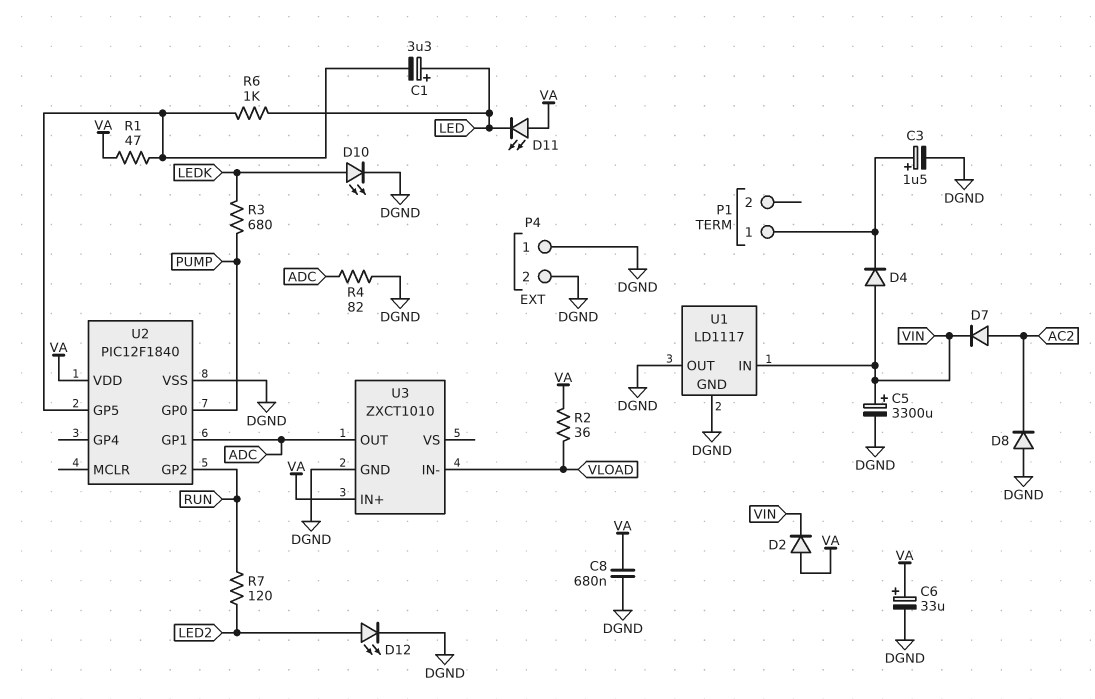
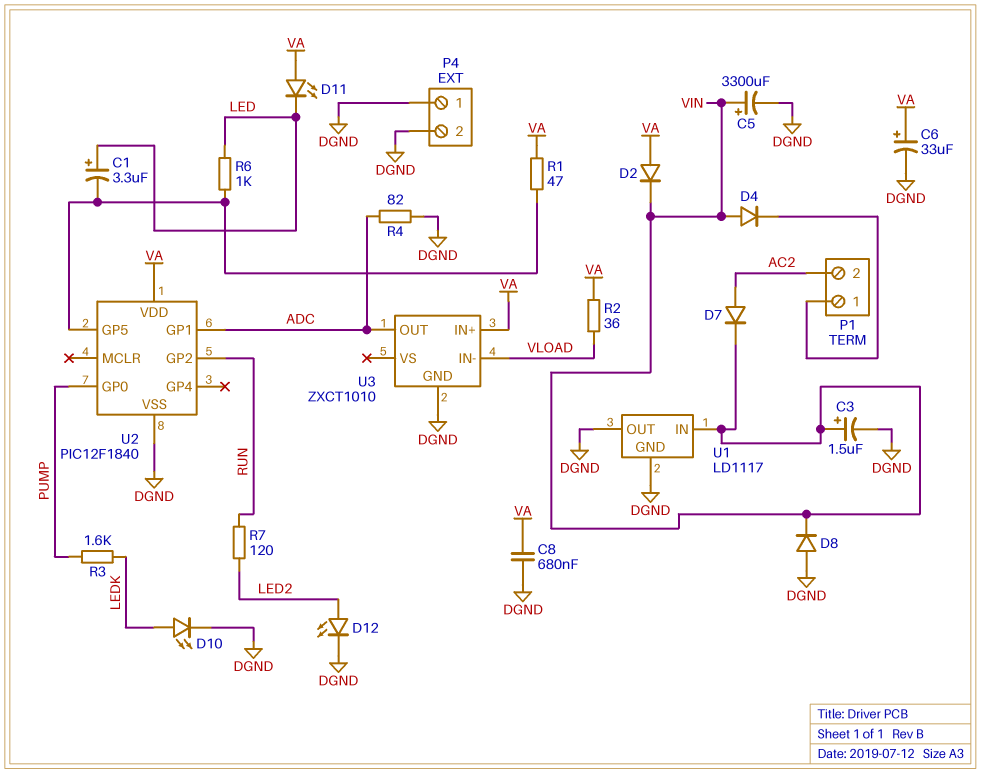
C3: 1.5uF (plus P1/1, minus DGND) -> 1.5uF (plus VIN, minus DGND)
D8: diode (A DGND, K AC2) -> diode (A DGND, K VIN)
P1 pin 2: none -> AC2
R3: 680 (LEDK, PUMP) -> 1.6k (LEDK, PUMP)

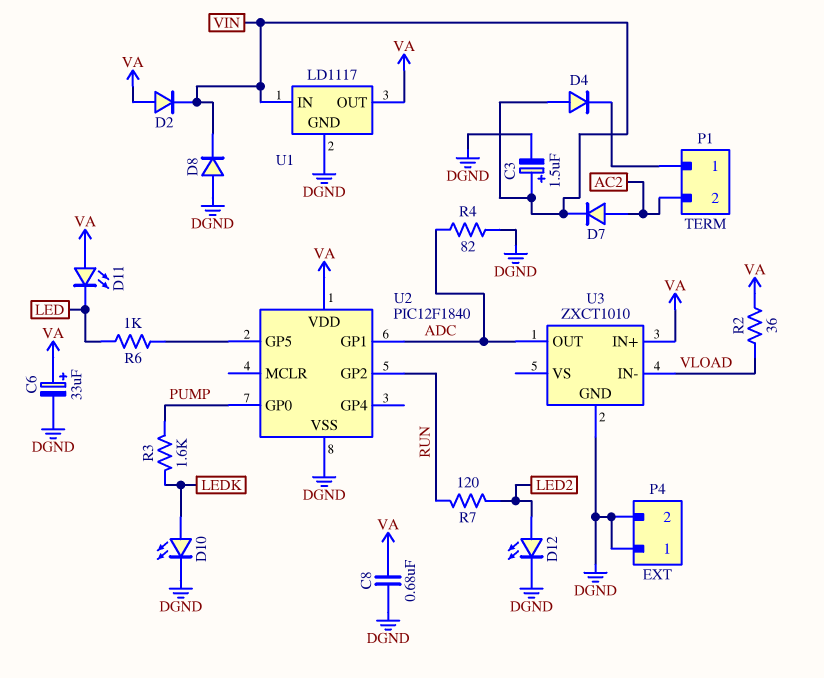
C1: 3.3uF (plus LED, minus U2/GP5) -> none
C5: 3300uF (plus VIN, minus DGND) -> none
R1: 47 (U2/GP5, VA) -> none
U1 pin OUT: DGND -> VA

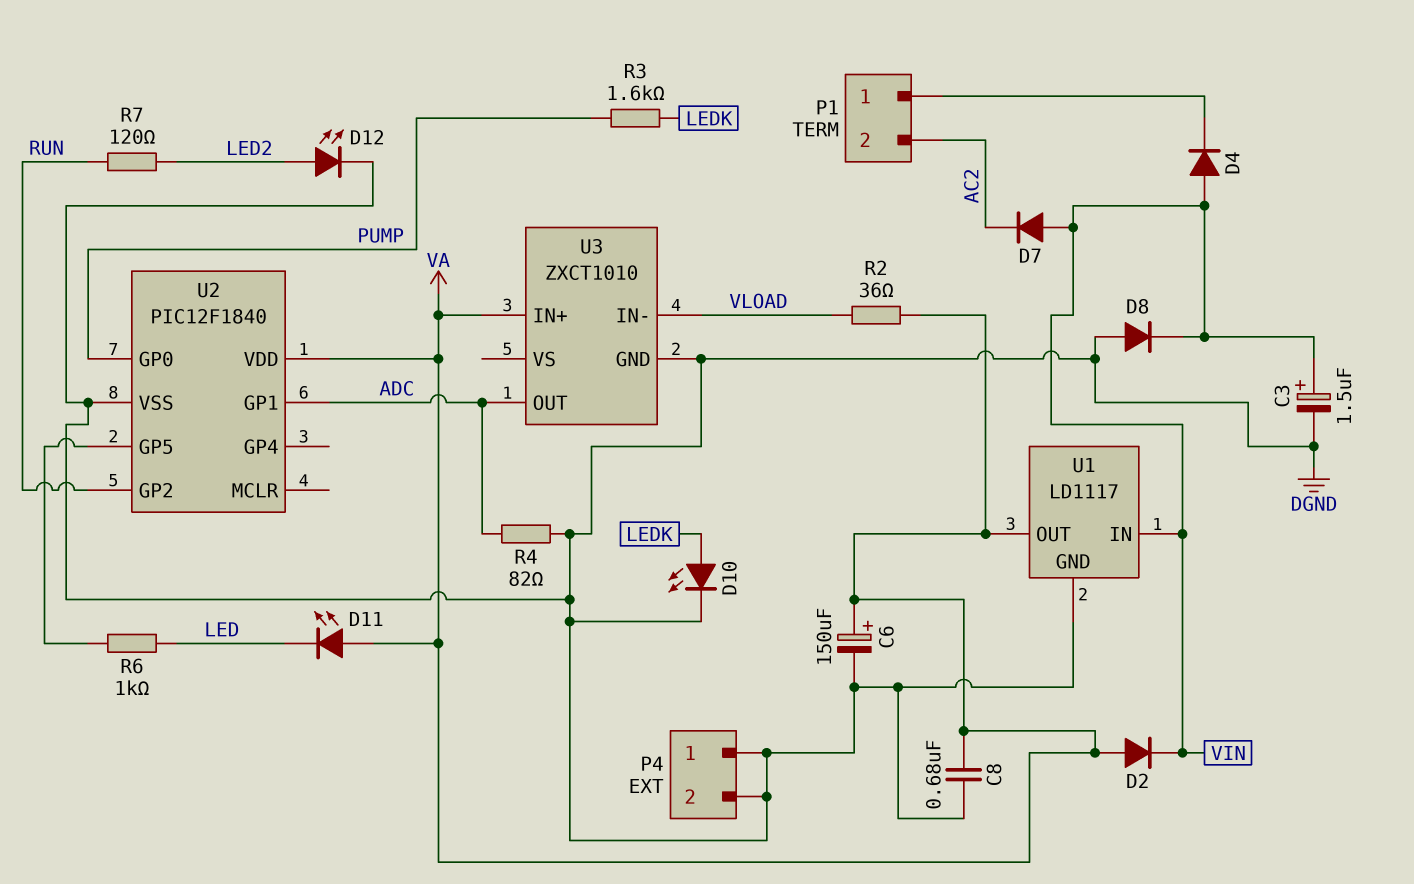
C6: 33uF (plus VA, minus DGND) -> 150uF (plus VA, minus DGND)
D7: diode (A AC2, K VIN) -> diode (A VIN, K AC2)

